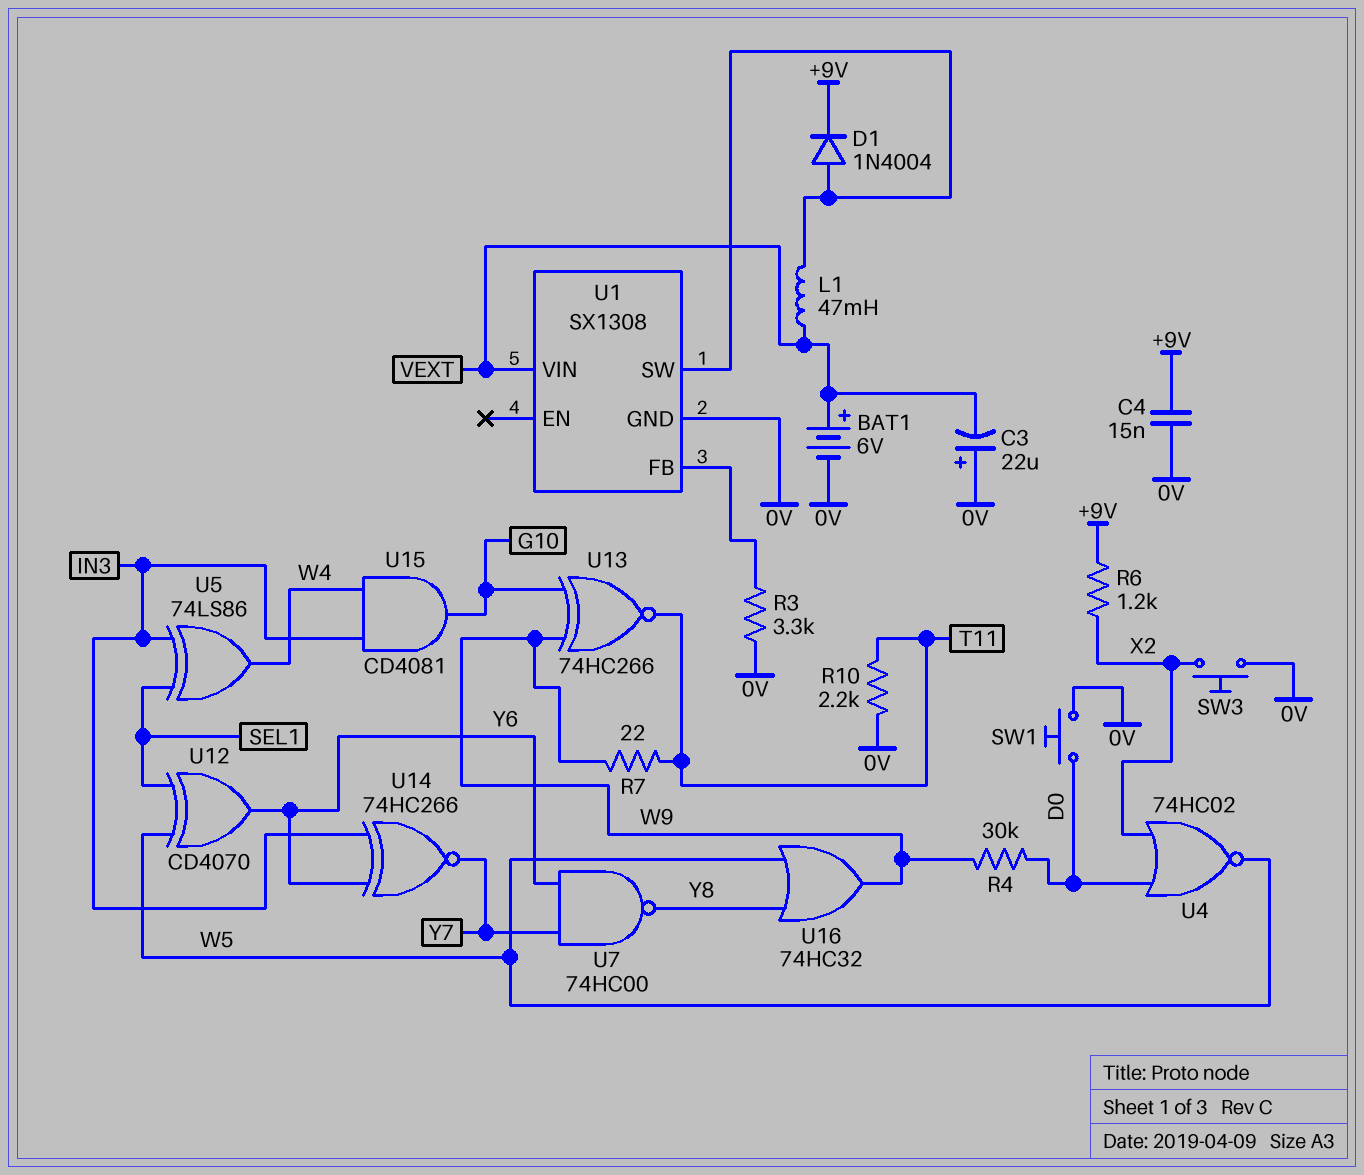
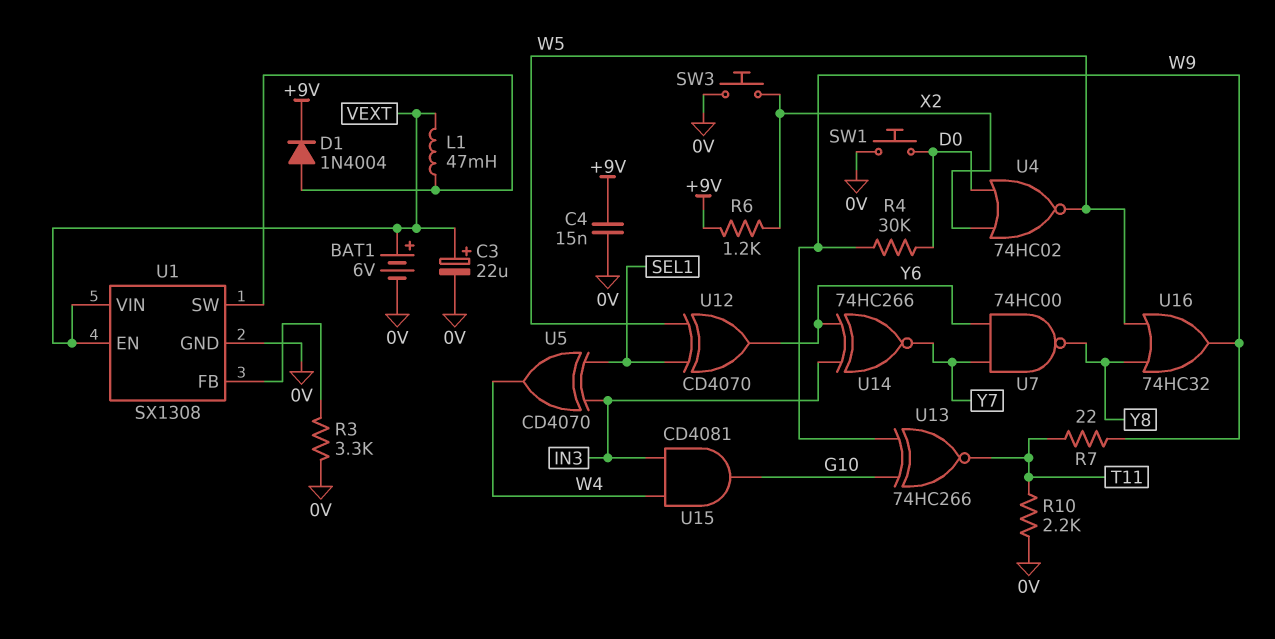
C3: 22uF (plus 0V, minus VEXT) -> 22uF (plus VEXT, minus 0V)
U1 pin EN: none -> VEXT
U5: XOR 74LS86 (in IN3, in SEL1, out W4) -> XOR CD4070 (in IN3, in SEL1, out W4)

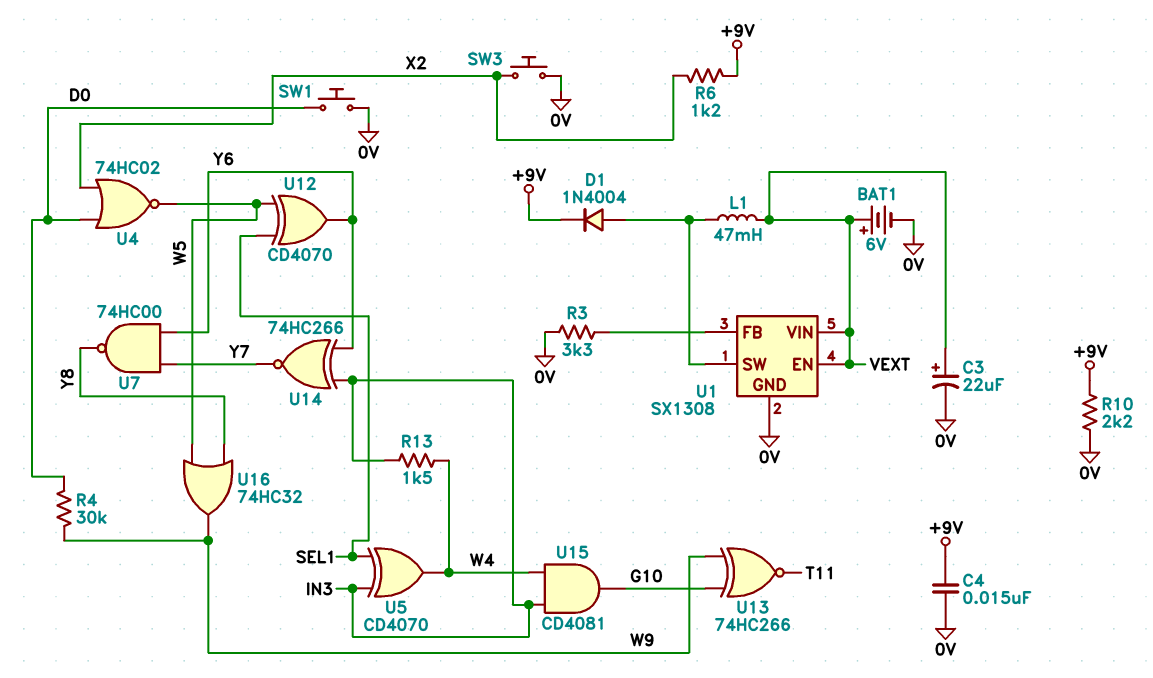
R7: 22 (T11, W9) -> none
R10: 2.2k (0V, T11) -> 2.2k (+9V, 0V)
R13: none -> 1.5k (IN3, W4)

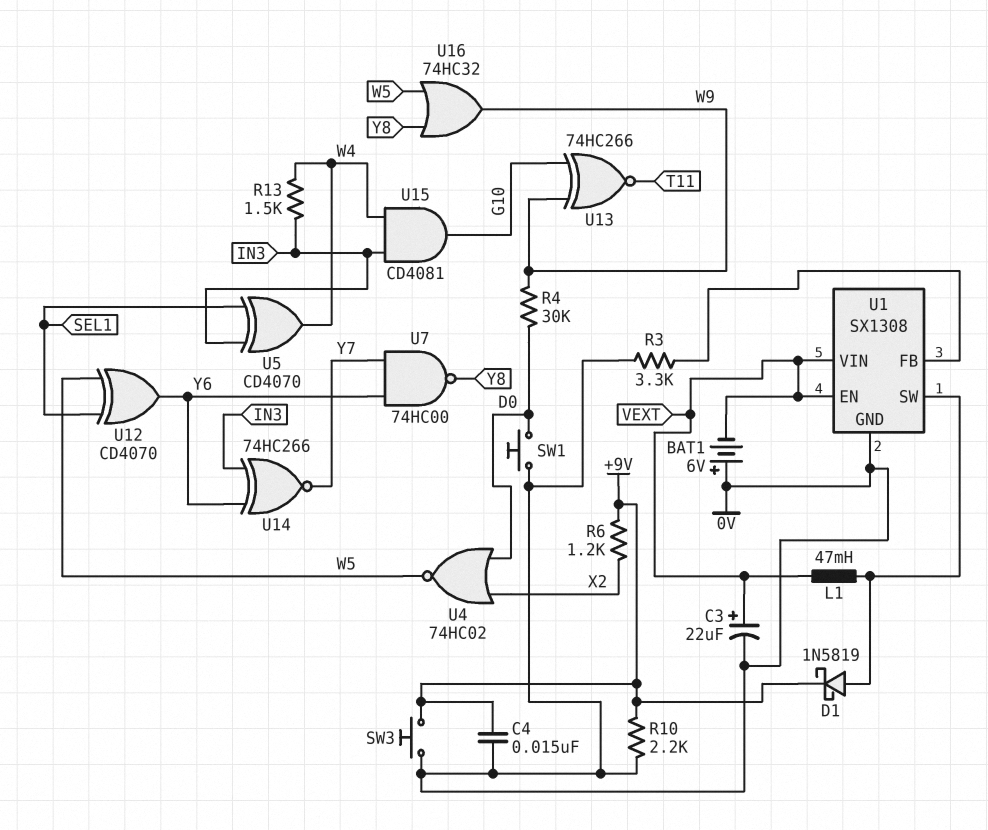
BAT1: 6V (plus VEXT, minus 0V) -> 6V (plus 0V, minus VEXT)
D1: diode 1N4004 (A U1/SW, K +9V) -> schottky 1N5819 (A U1/SW, K +9V)
SW3: button (0V, X2) -> button (+9V, 0V)

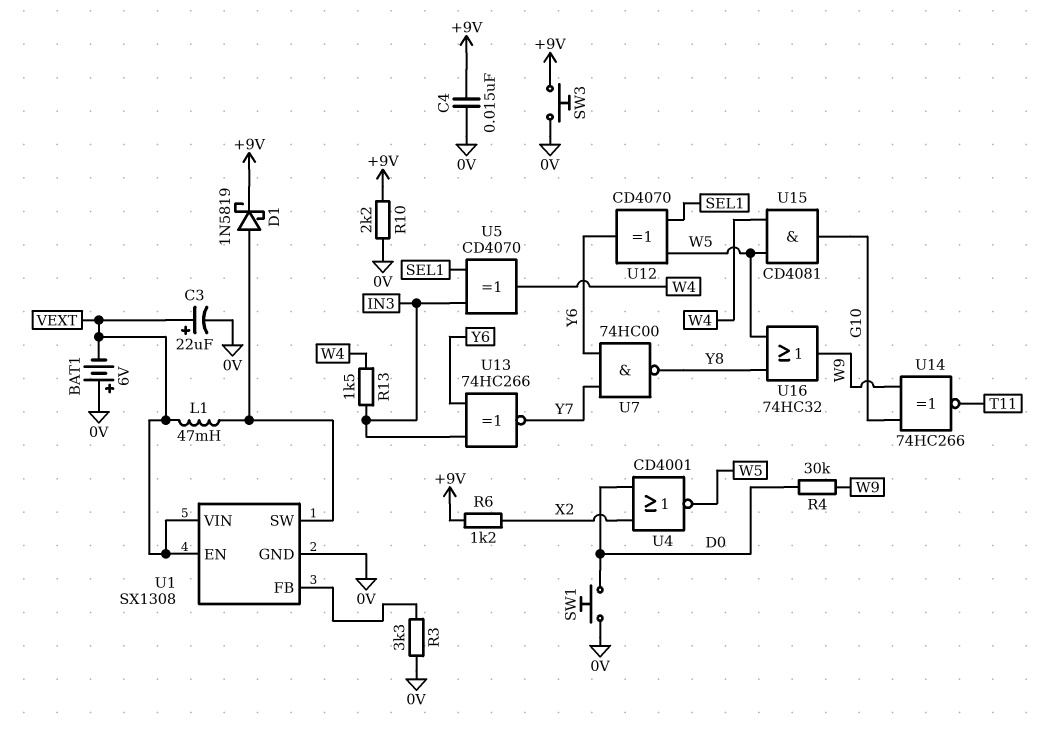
U4: NOR 74HC02 (in D0, in X2, out W5) -> NOR CD4001 (in D0, in X2, out W5)
U13: XNOR 74HC266 (in G10, in W9, out T11) -> XNOR 74HC266 (in IN3, in Y6, out Y7)
U14: XNOR 74HC266 (in IN3, in Y6, out Y7) -> XNOR 74HC266 (in G10, in W9, out T11)
U15: AND CD4081 (in IN3, in W4, out G10) -> AND CD4081 (in W4, in W5, out G10)

